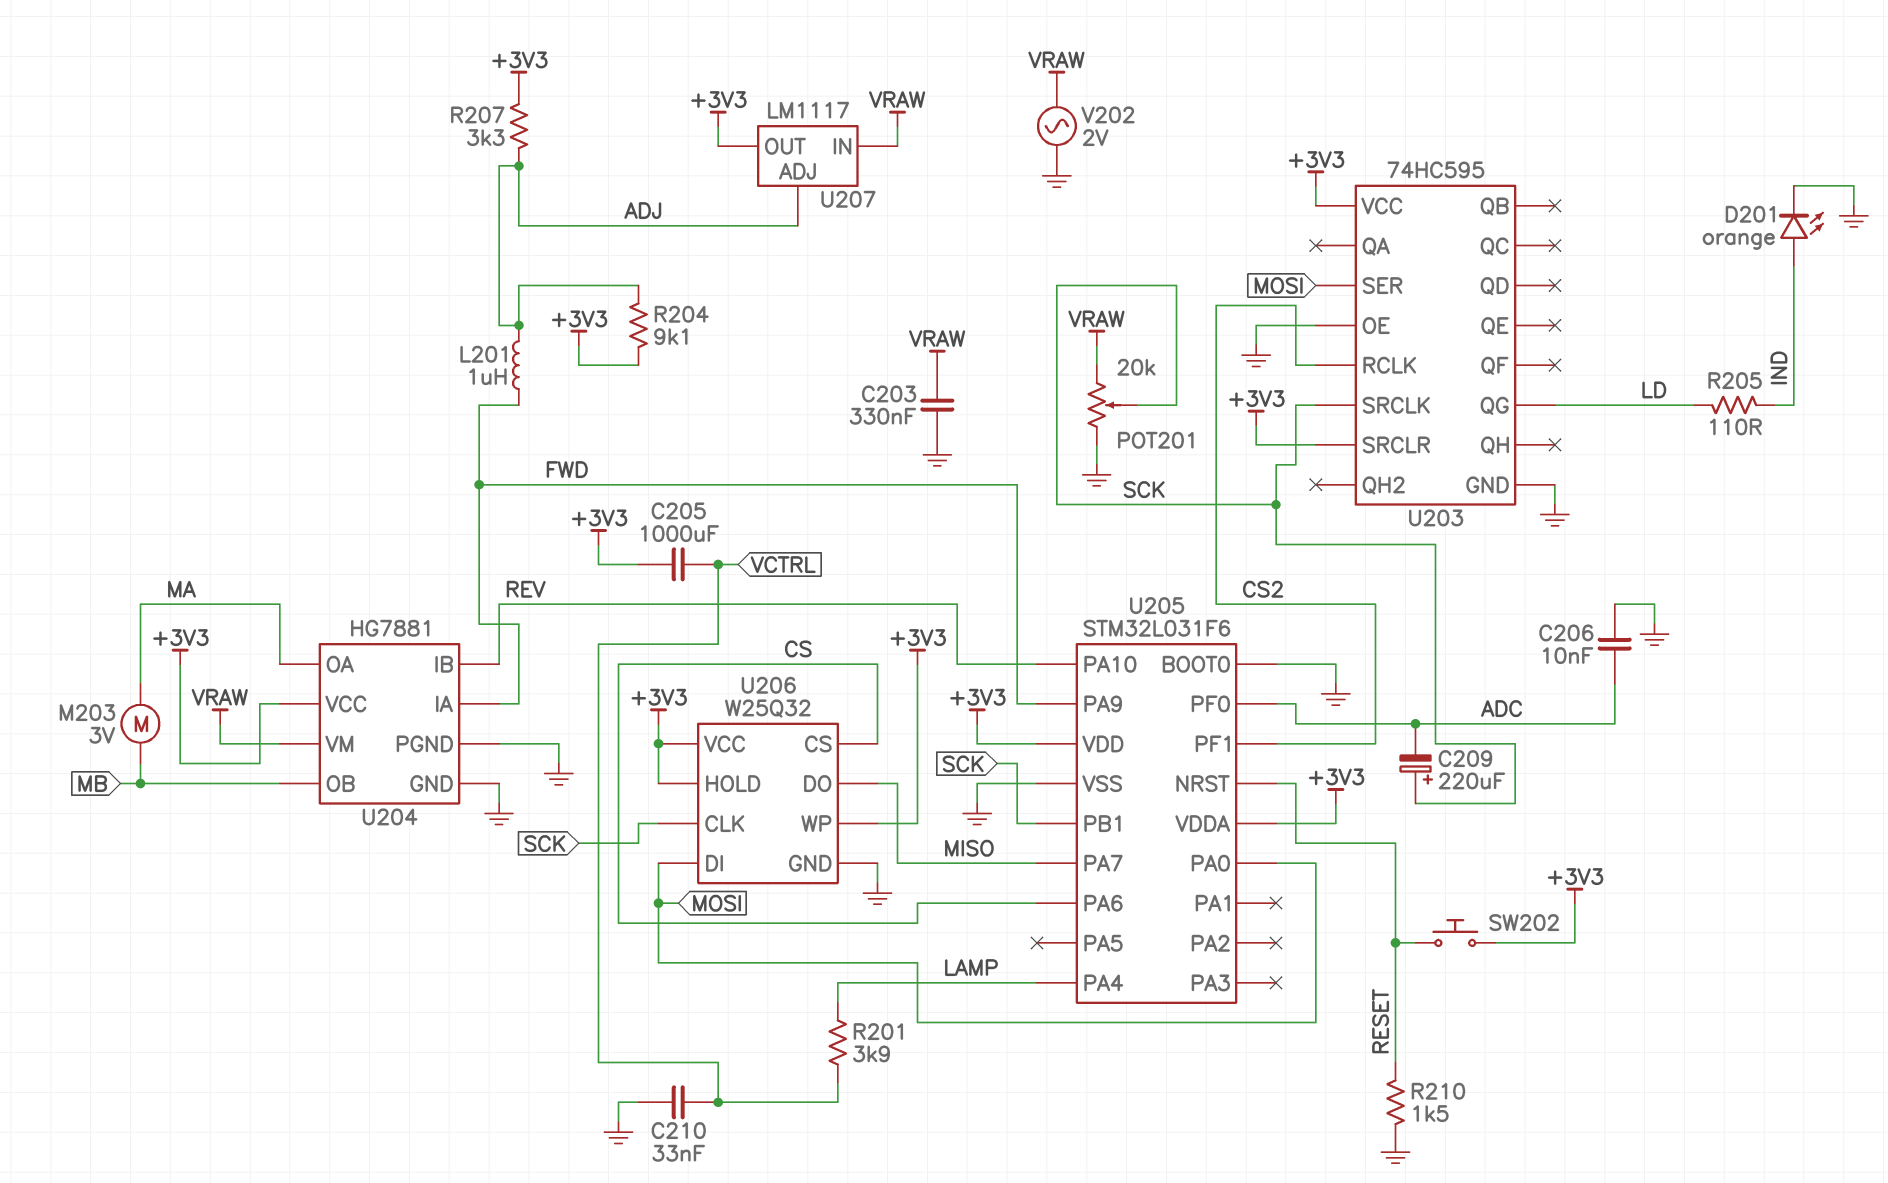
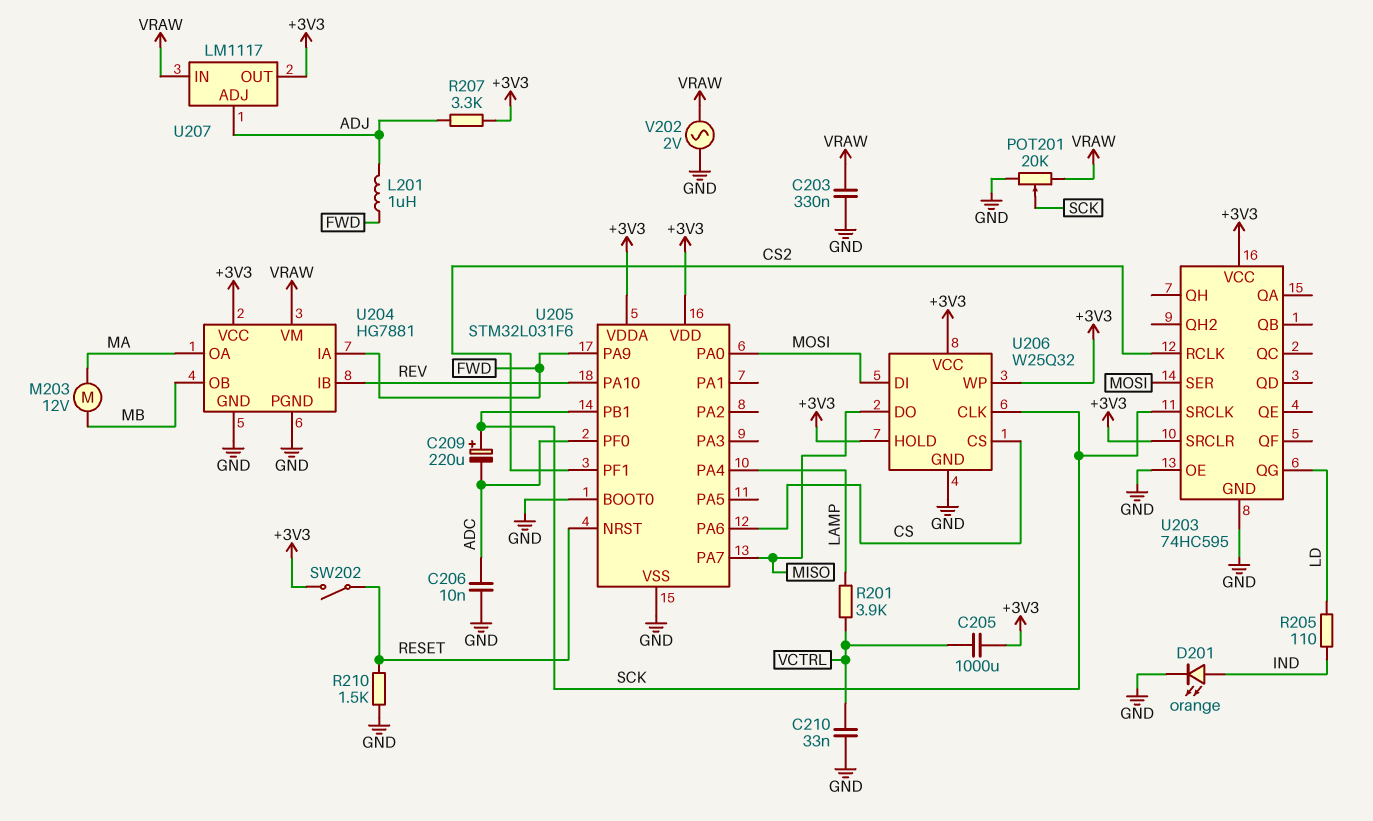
M203: motor 3V (MA, MB) -> motor 12V (MA, MB)
R204: 9.1k (+3V3, ADJ) -> none
SW202: button (+3V3, RESET) -> switch (+3V3, RESET)

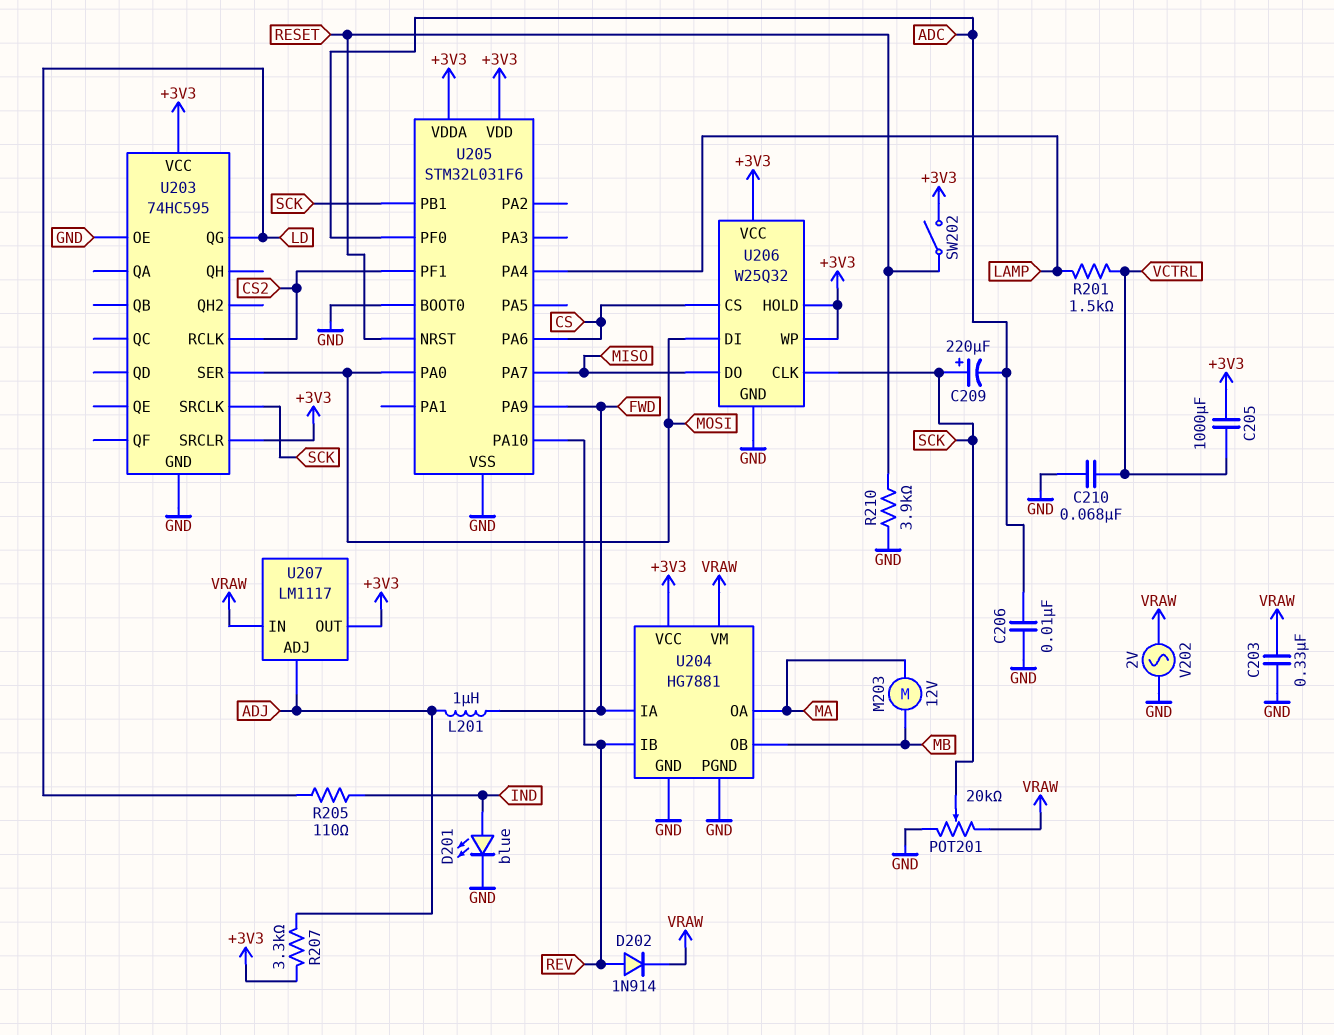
C210: 33nF (GND, VCTRL) -> 68nF (GND, VCTRL)
D201: LED orange (A IND, K GND) -> LED blue (A IND, K GND)
D202: none -> diode 1N914 (A REV, K VRAW)
R201: 3.9k (LAMP, VCTRL) -> 1.5k (LAMP, VCTRL)
R210: 1.5k (GND, RESET) -> 3.9k (GND, RESET)

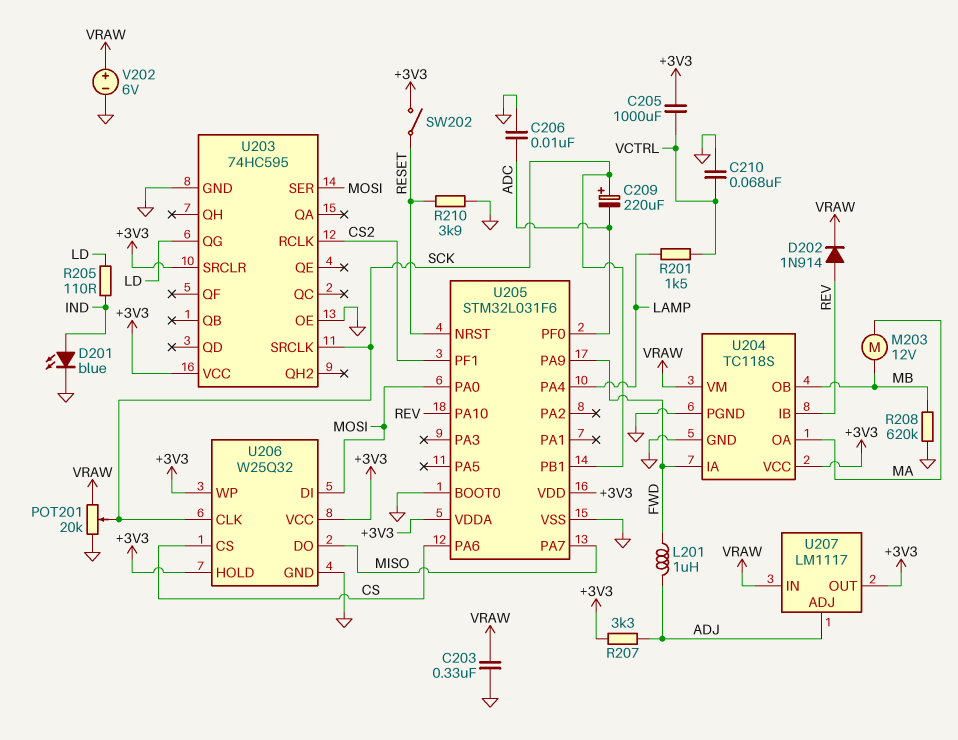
R208: none -> 620k (GND, MB)
U204: HG7881 -> TC118S
V202: AC 2V (GND, VRAW) -> 6V (plus VRAW, minus GND)

